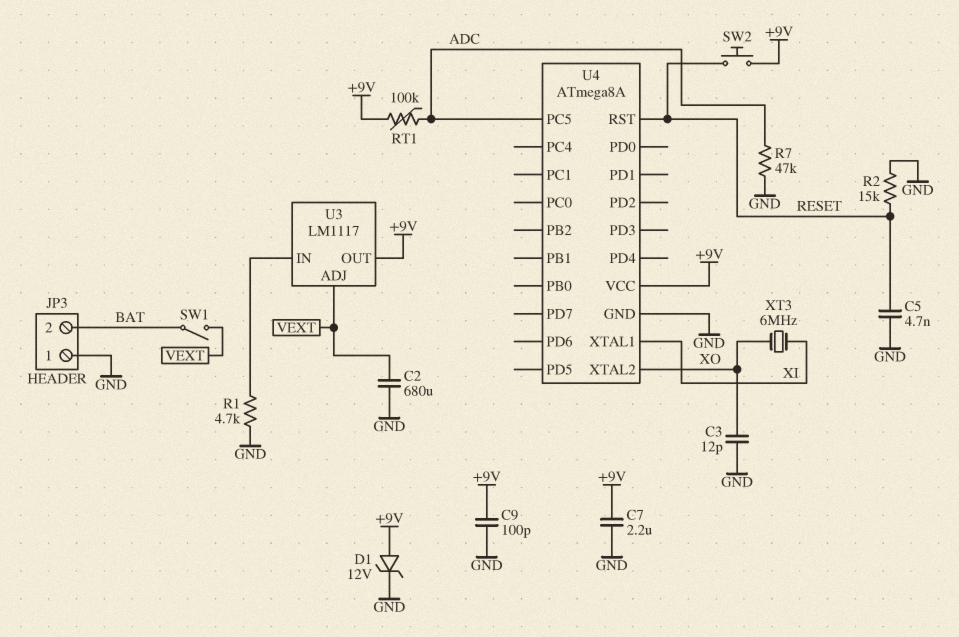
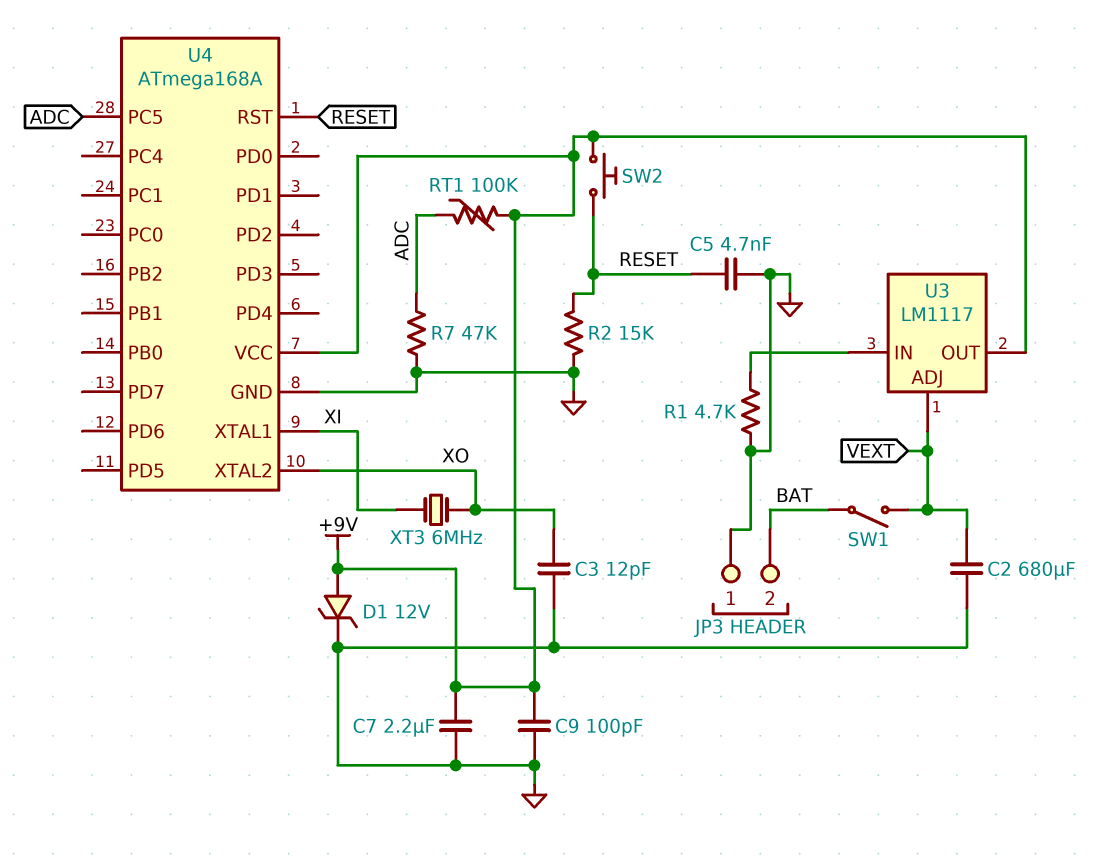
U4: ATmega8A -> ATmega168A

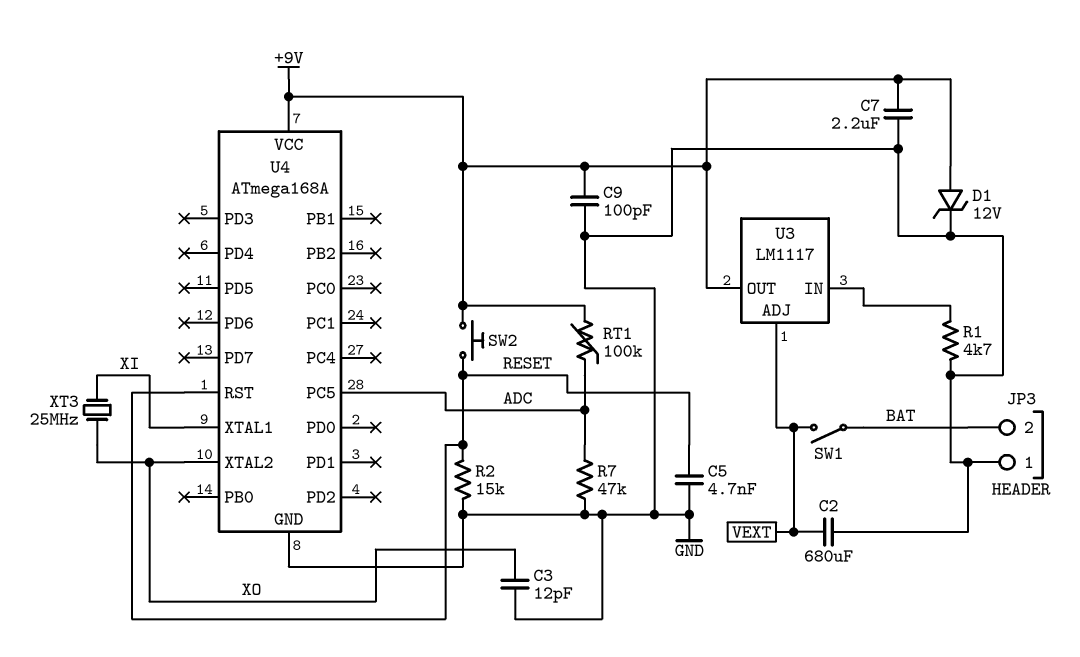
XT3: 6MHz (XI, XO) -> 25MHz (XI, XO)

